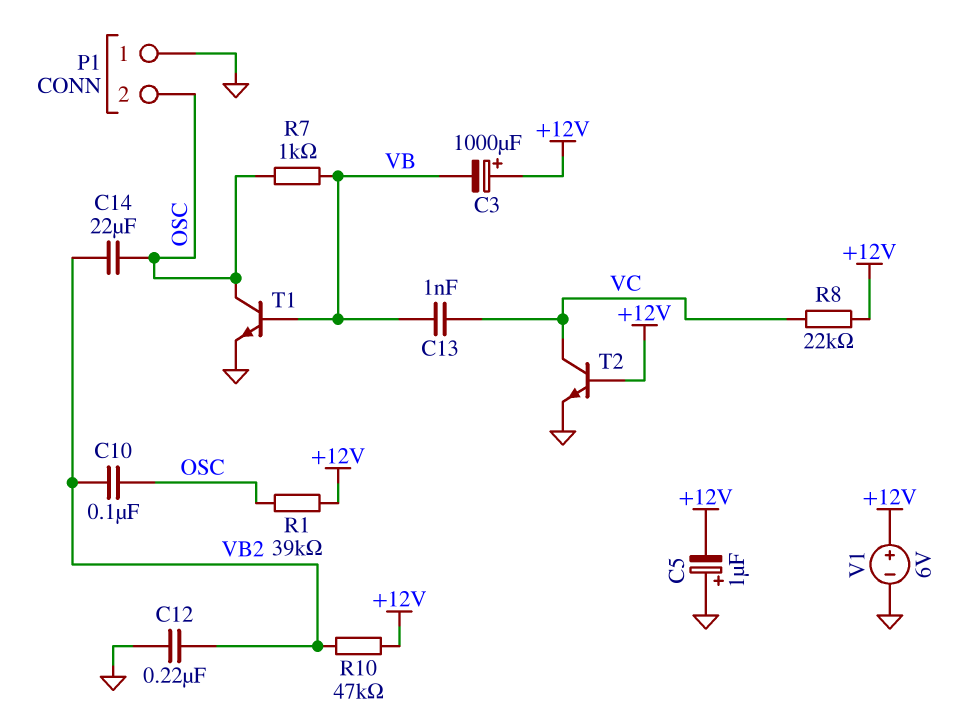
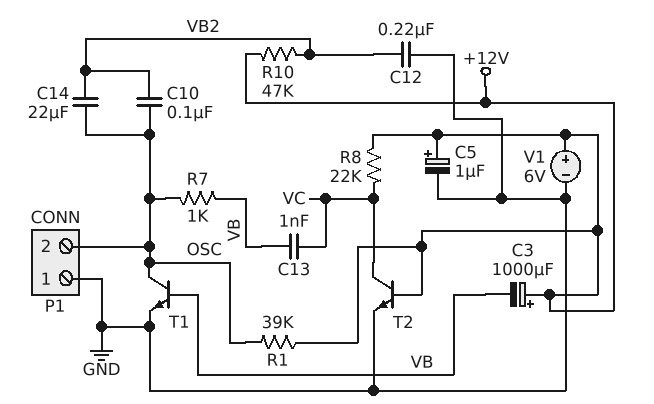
C5: 1uF (plus GND, minus +12V) -> 1uF (plus +12V, minus GND)

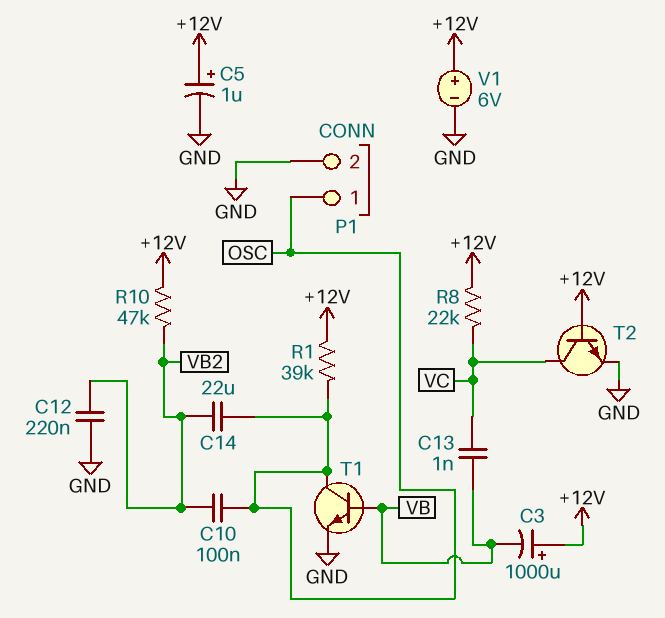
P1 pin 1: GND -> OSC
P1 pin 2: OSC -> GND
R7: 1k (OSC, VB) -> none

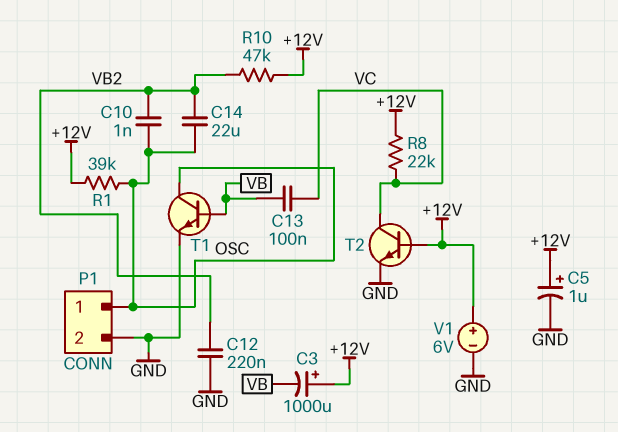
C10: 100nF (OSC, VB2) -> 1nF (OSC, VB2)
C13: 1nF (VB, VC) -> 100nF (VB, VC)

